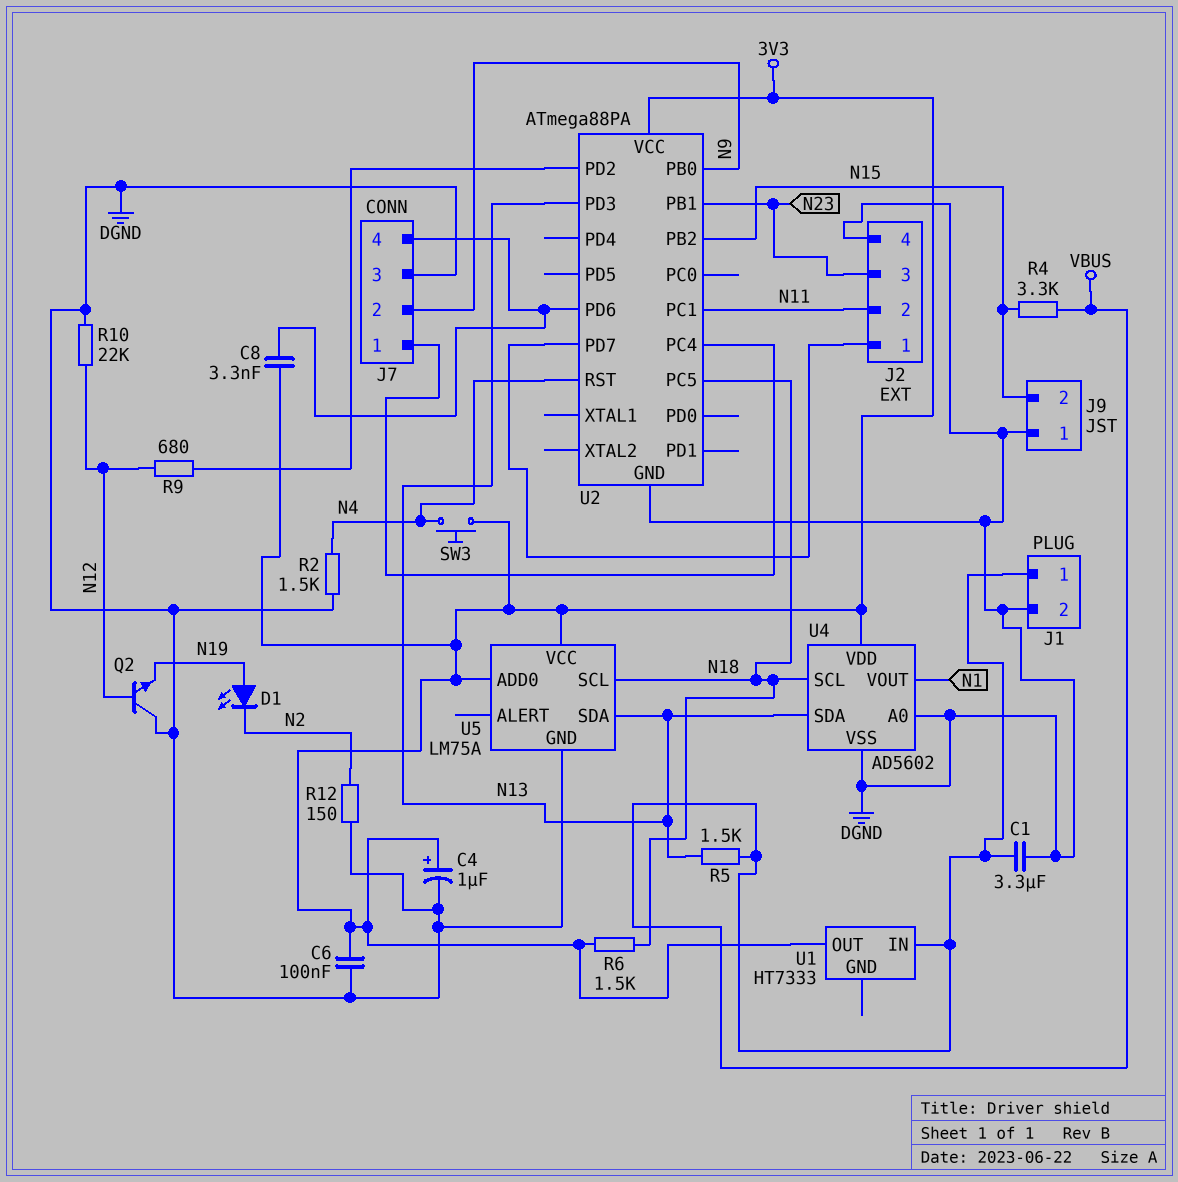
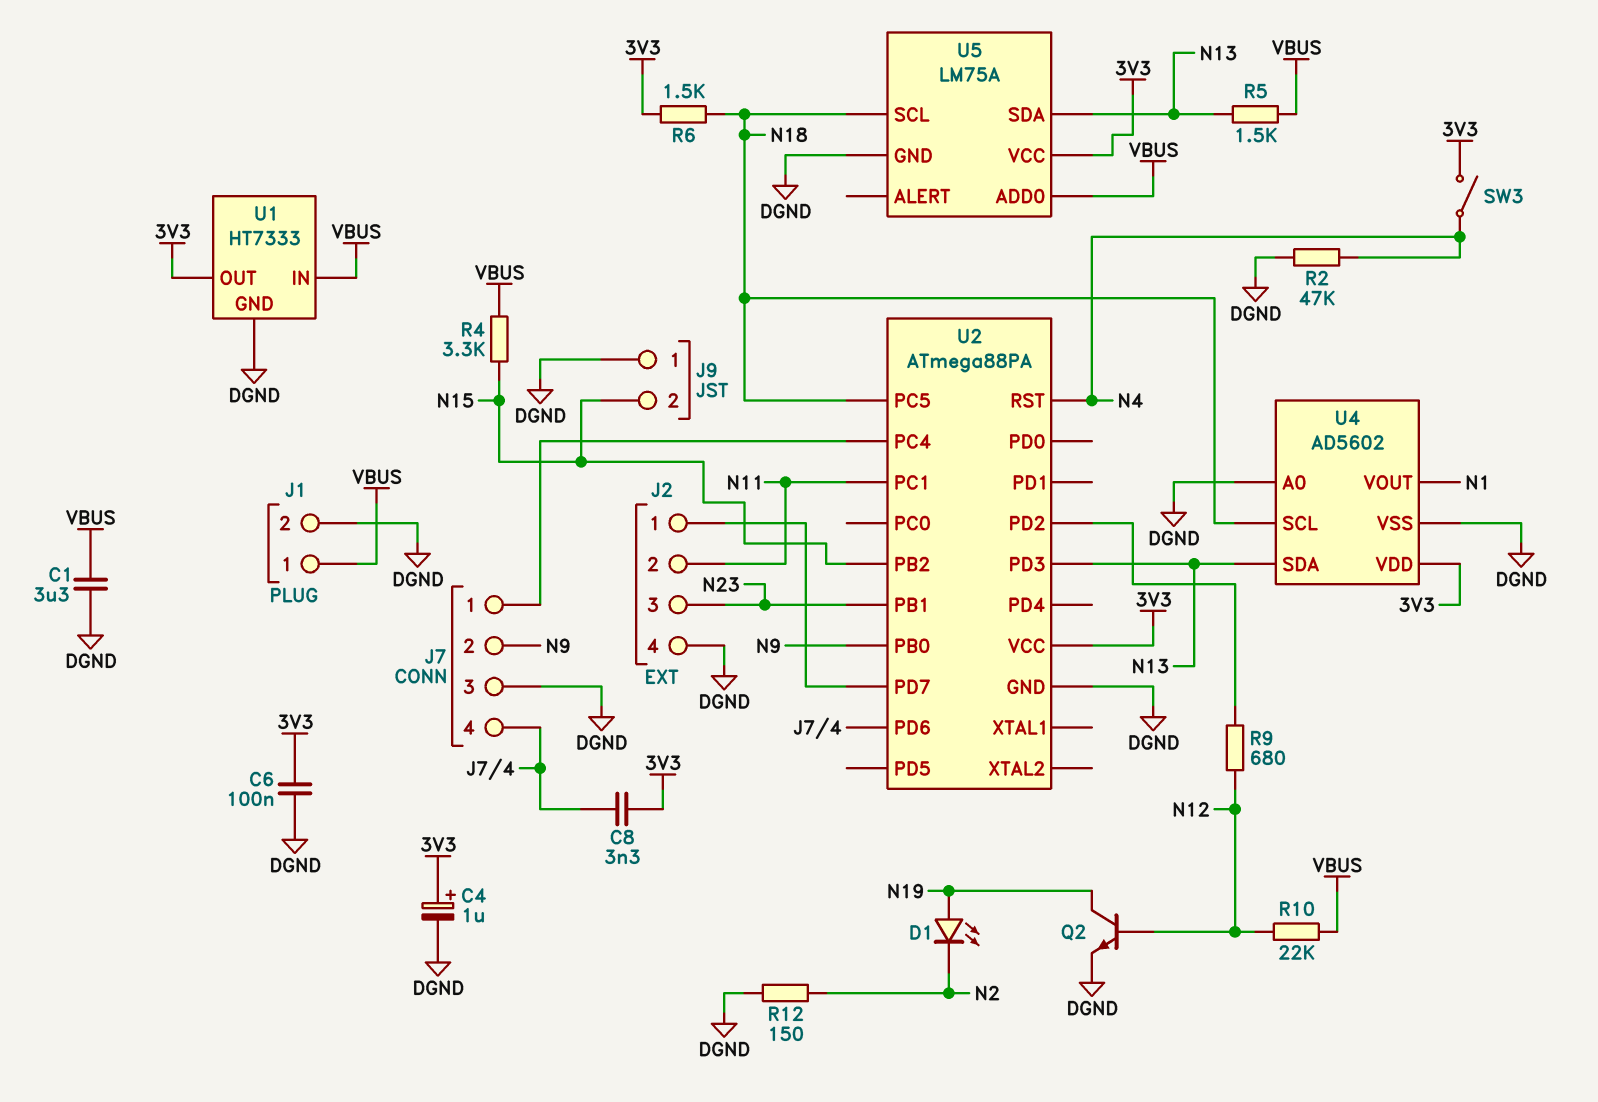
Q2: NPN (B N12, C DGND, E N19) -> NPN (B N12, C N19, E DGND)
R2: 1.5k (DGND, N4) -> 47k (DGND, N4)
R10: 22k (DGND, N12) -> 22k (N12, VBUS)
SW3: button (3V3, N4) -> switch (3V3, N4)
U1 pin GND: none -> DGND
U5 pin ADD0: 3V3 -> VBUS

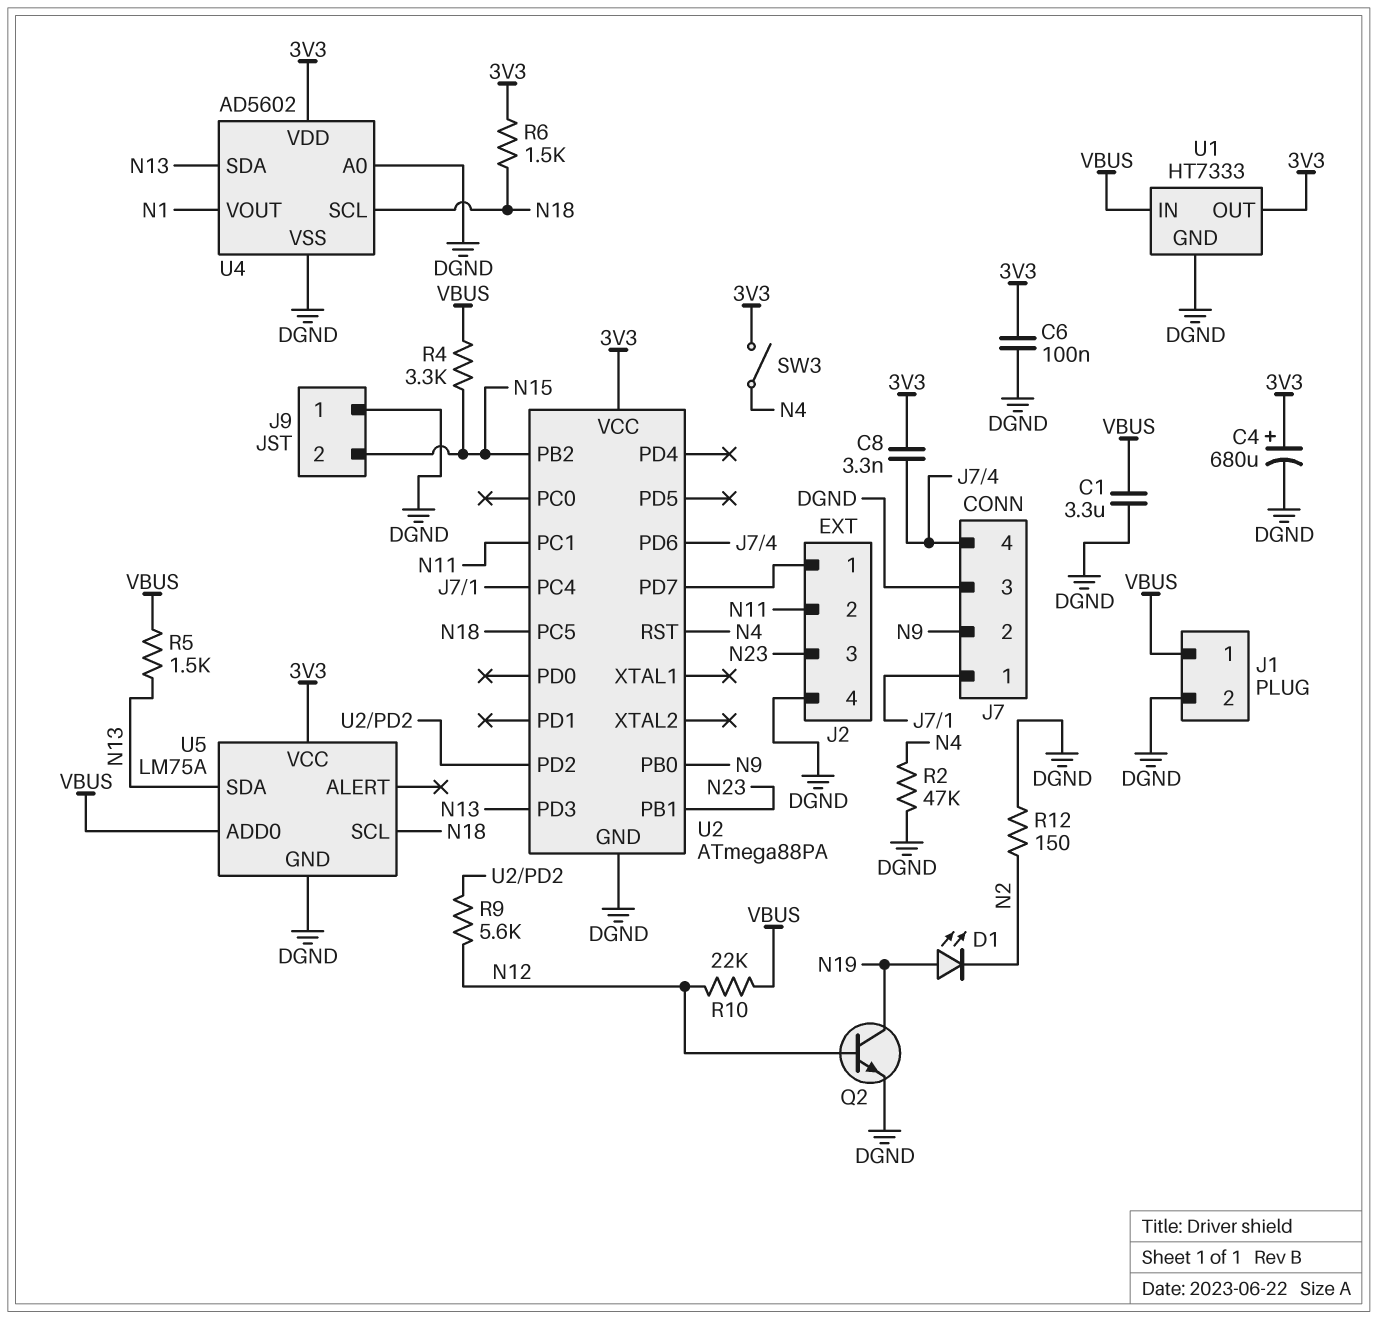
C4: 1uF (plus 3V3, minus DGND) -> 680uF (plus 3V3, minus DGND)
R9: 680 (N12, U2/PD2) -> 5.6k (N12, U2/PD2)

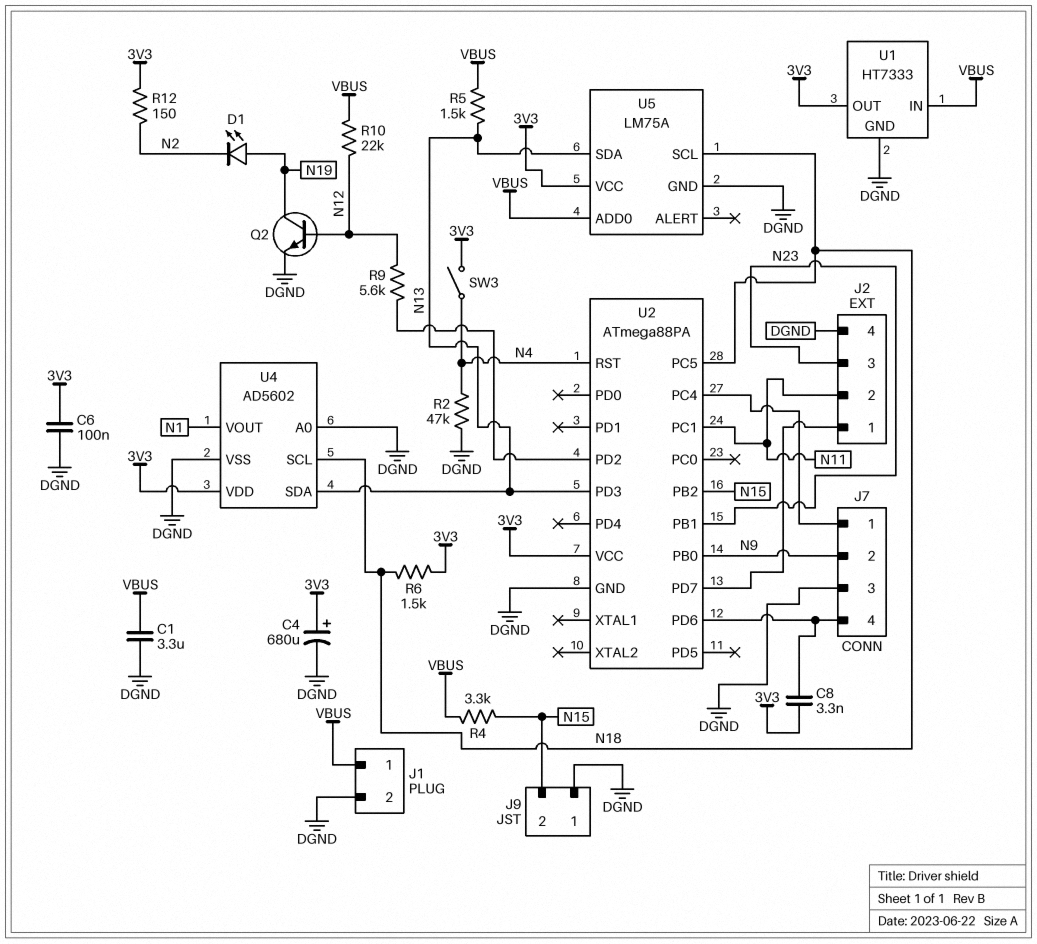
R12: 150 (DGND, N2) -> 150 (3V3, N2)

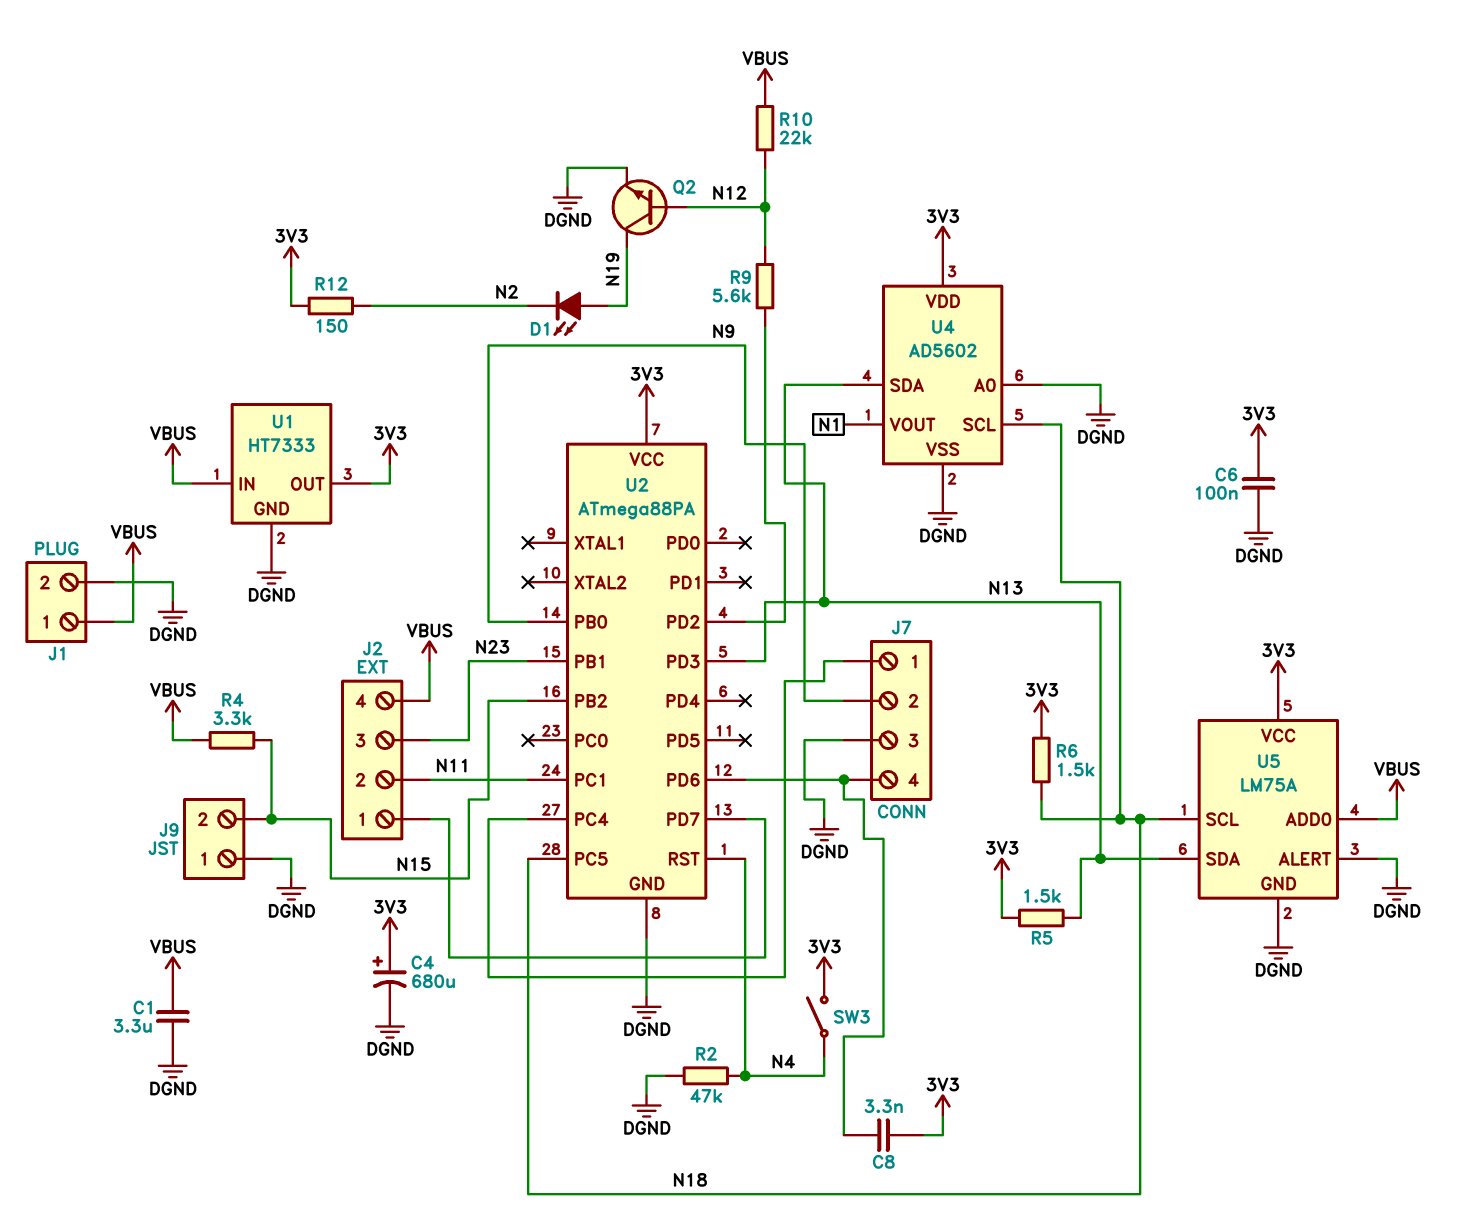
J2 pin 4: DGND -> VBUS
R5: 1.5k (N13, VBUS) -> 1.5k (3V3, N13)
U5 pin ALERT: none -> DGND

